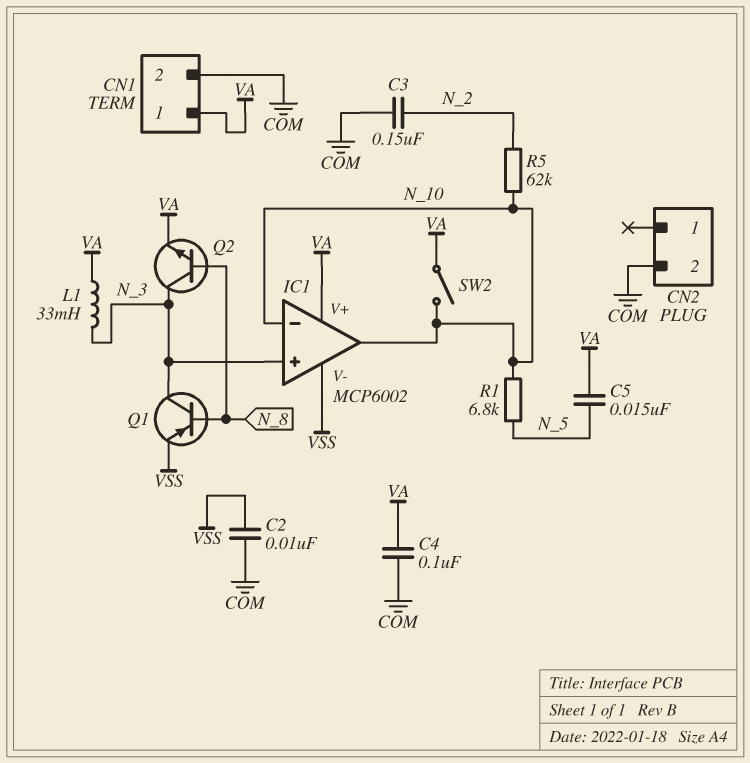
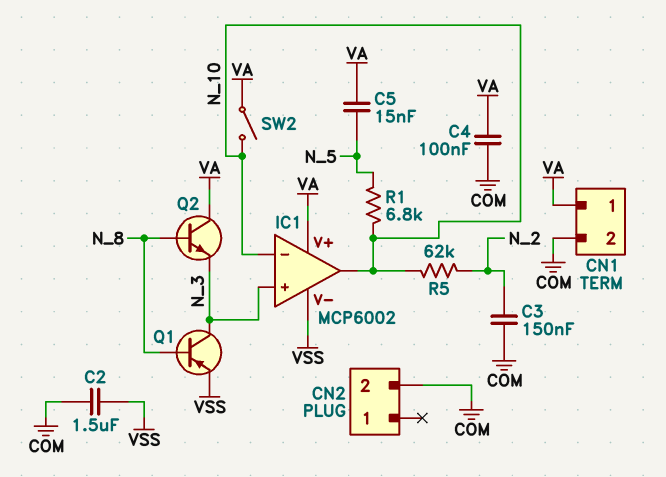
C2: 10nF (COM, VSS) -> 1.5uF (COM, VSS)
L1: 33mH (N_3, VA) -> none
Q2: NPN (B N_8, C N_3, E VA) -> NPN (B N_8, C VA, E N_3)

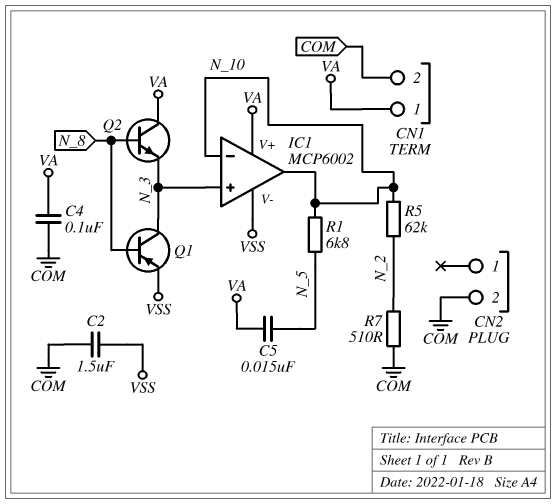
C3: 150nF (COM, N_2) -> none
R7: none -> 510 (COM, N_2)
SW2: switch (N_10, VA) -> none

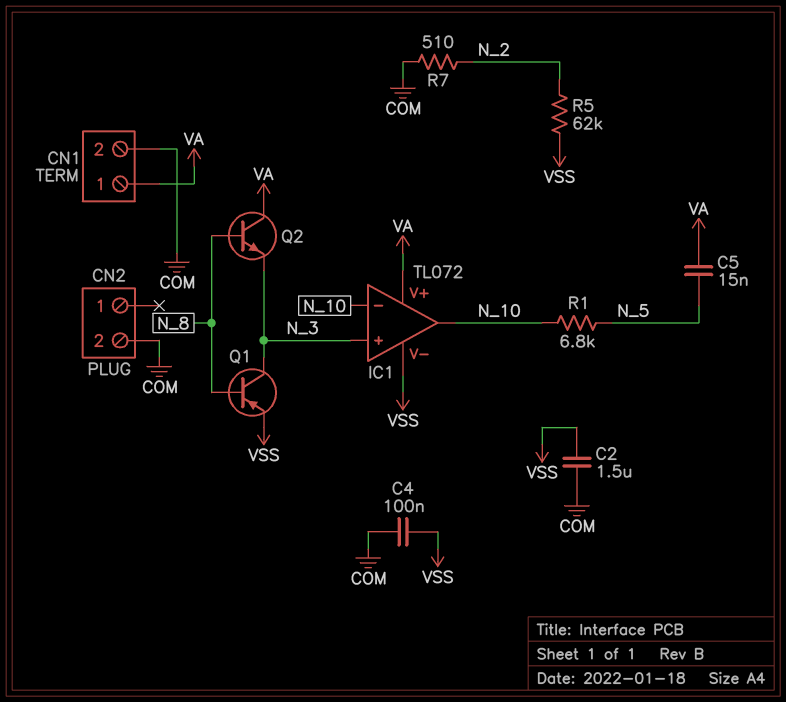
C4: 100nF (COM, VA) -> 100nF (COM, VSS)
IC1: MCP6002 -> TL072
R5: 62k (N_2, N_10) -> 62k (N_2, VSS)

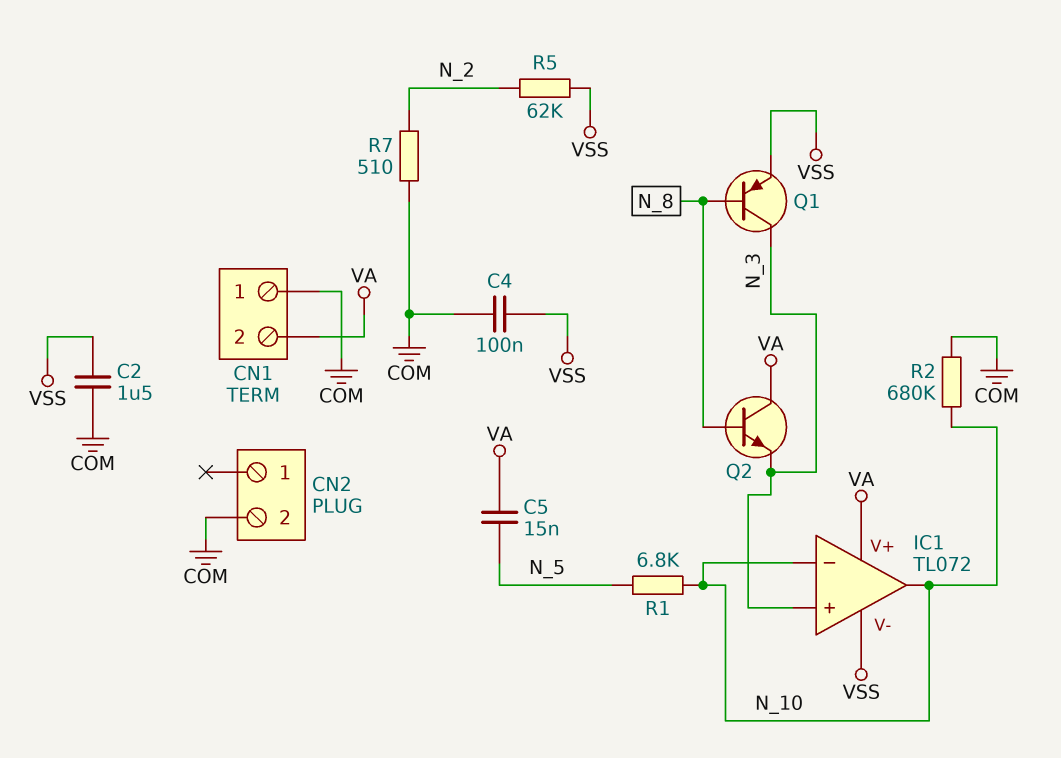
CN1 pin 1: VA -> COM
CN1 pin 2: COM -> VA
R2: none -> 680k (COM, N_10)

